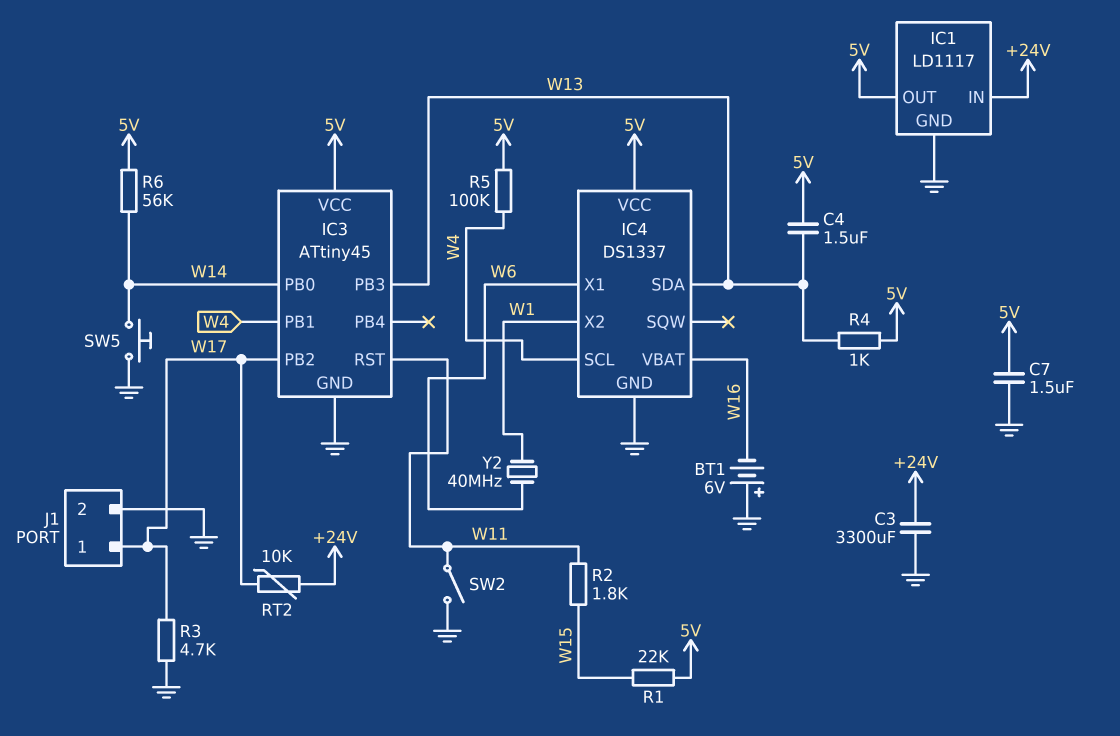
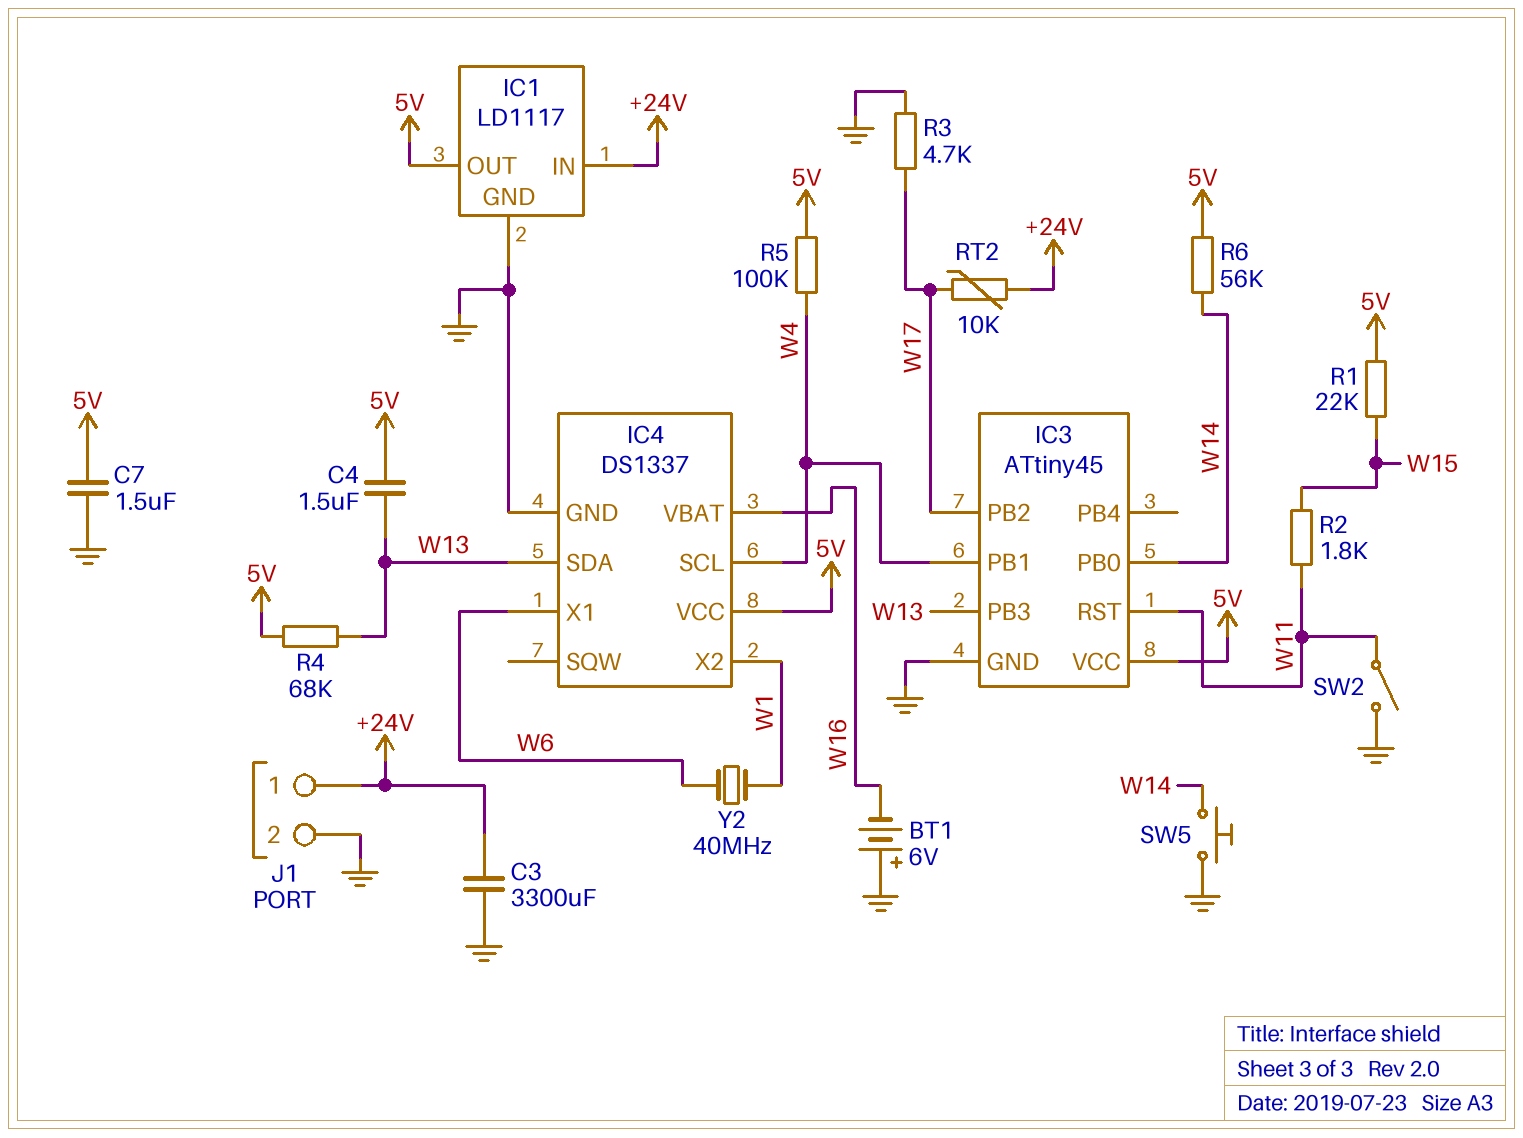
J1 pin 1: W17 -> +24V
R4: 1k (5V, W13) -> 68k (5V, W13)

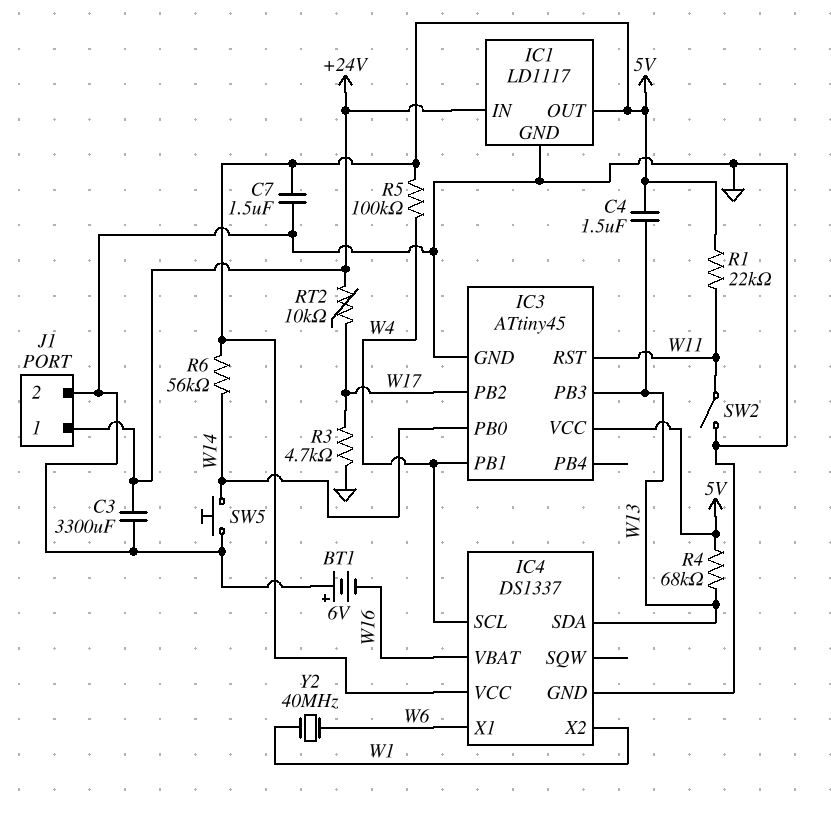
R1: 22k (5V, W15) -> 22k (5V, W11)
R2: 1.8k (W11, W15) -> none

